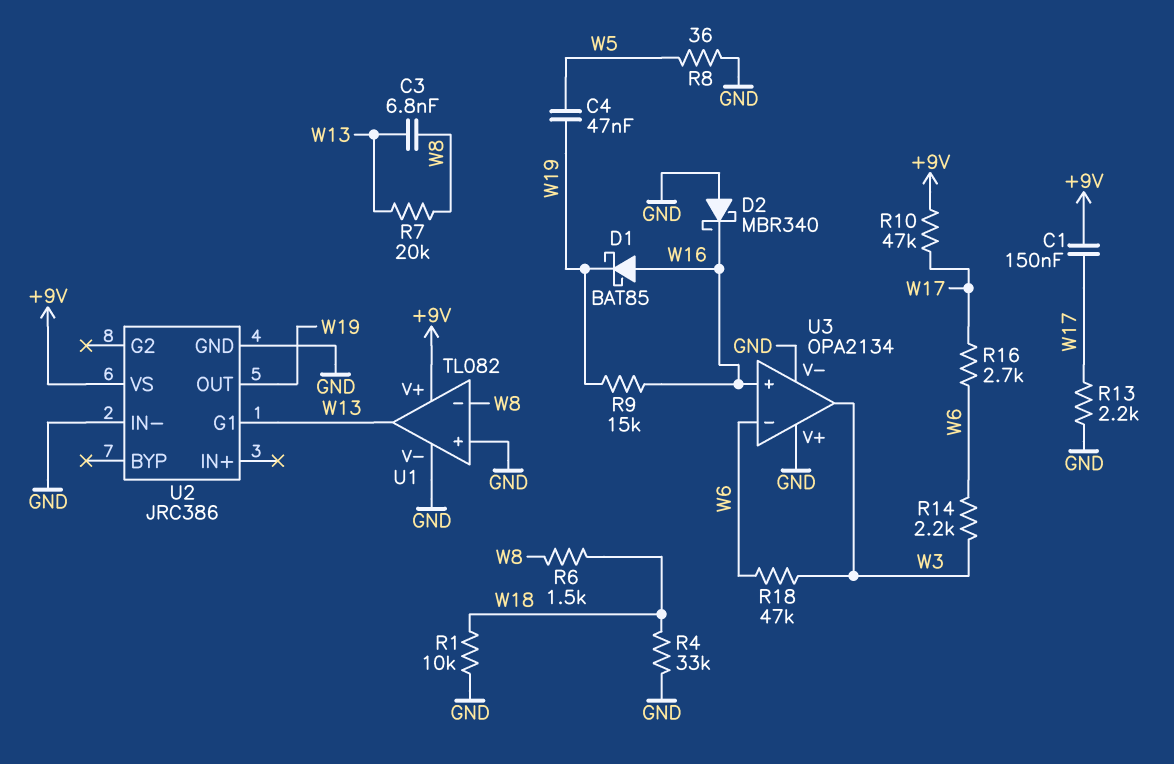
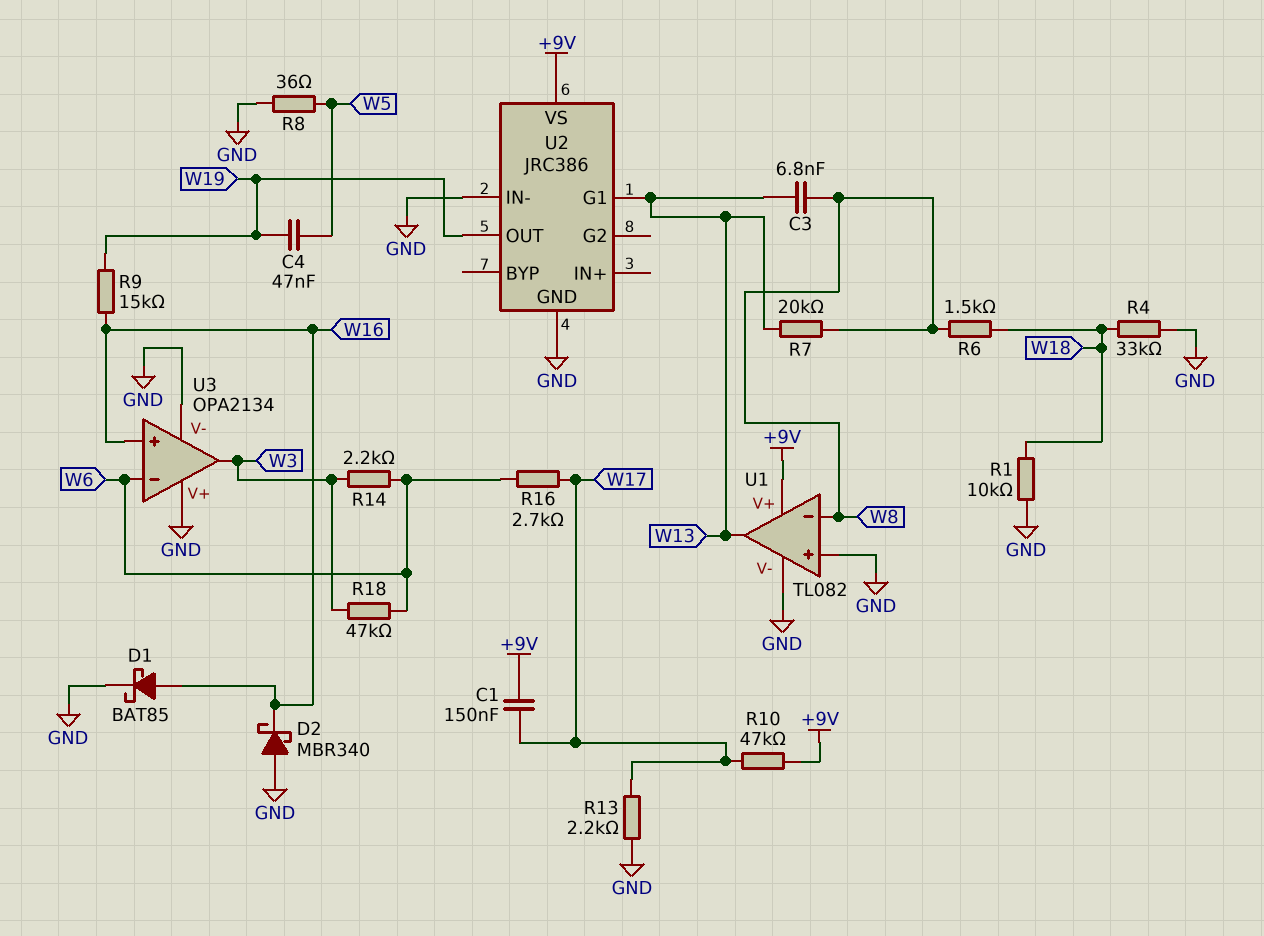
D1: schottky BAT85 (A W16, K W19) -> schottky BAT85 (A W16, K GND)

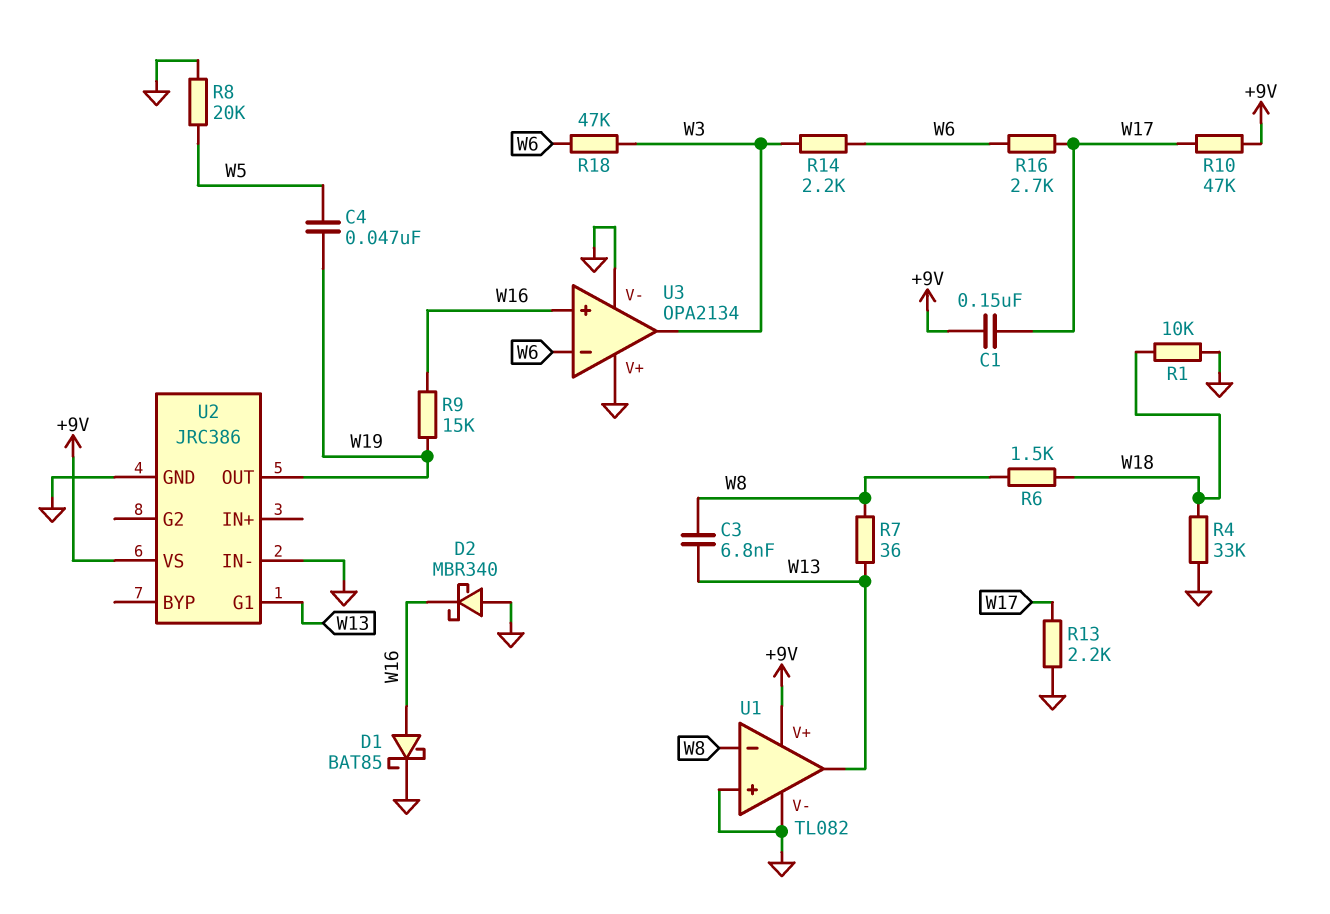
R7: 20k (W8, W13) -> 36 (W8, W13)
R8: 36 (GND, W5) -> 20k (GND, W5)

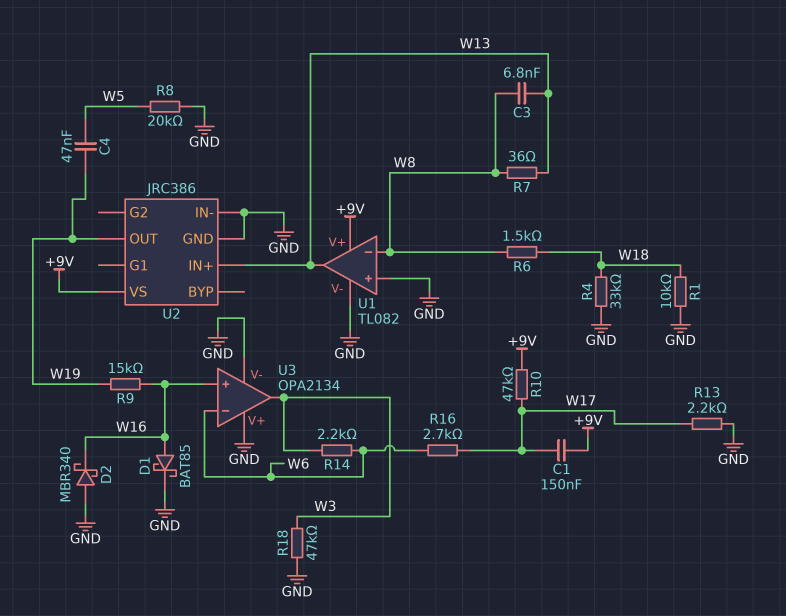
R18: 47k (W3, W6) -> 47k (GND, W3)
U2 pin G1: W13 -> none
U2 pin IN+: none -> W13

